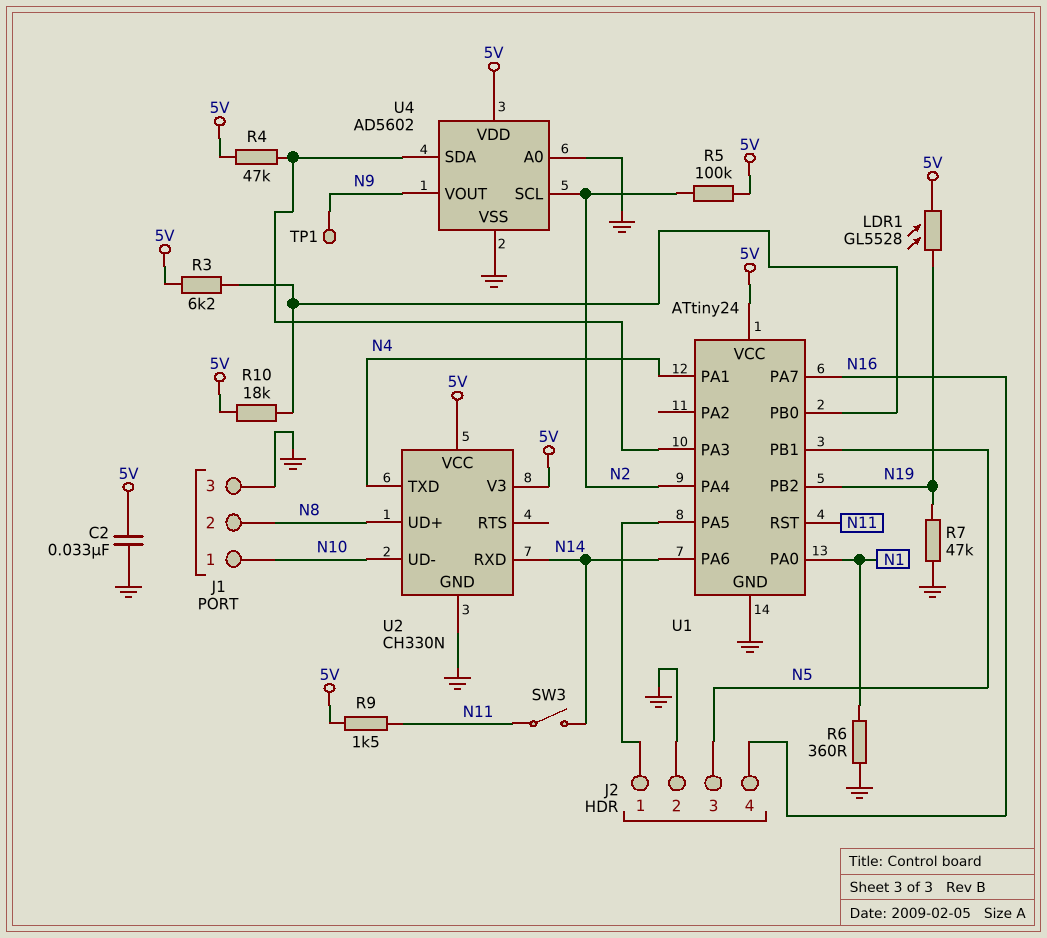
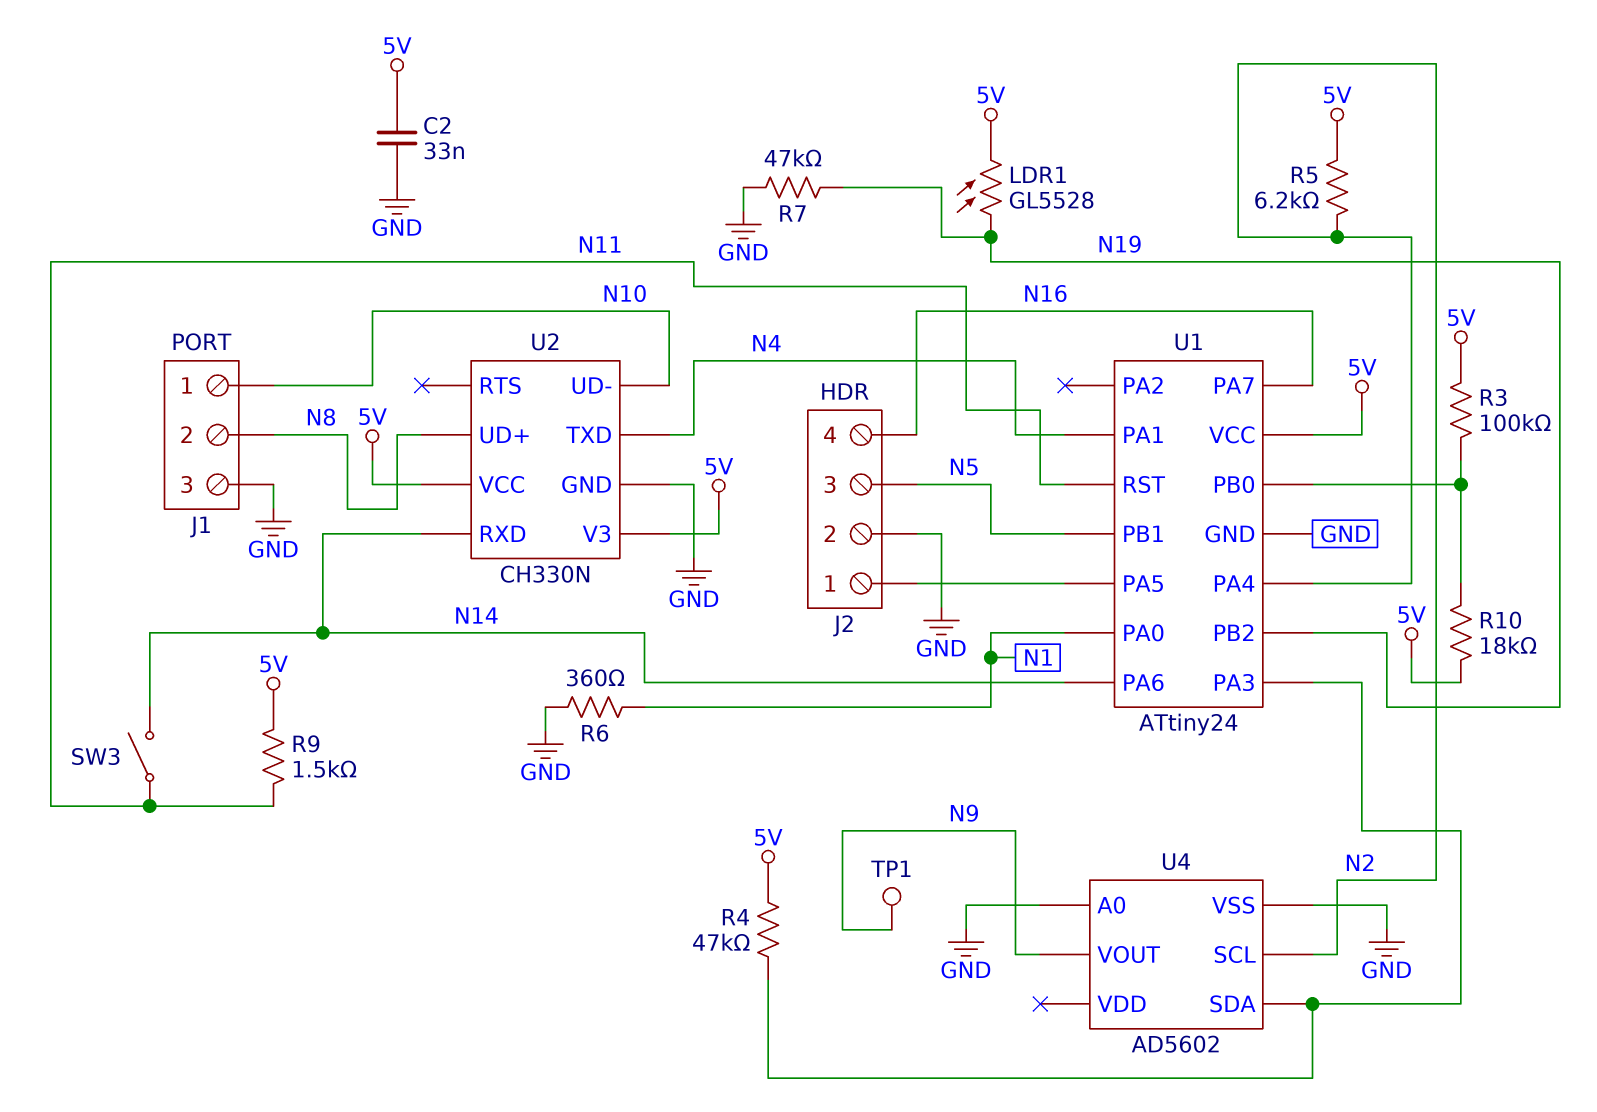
R3: 6.2k (5V, U1/PB0) -> 100k (5V, U1/PB0)
R5: 100k (5V, N2) -> 6.2k (5V, N2)
U4 pin VDD: 5V -> none

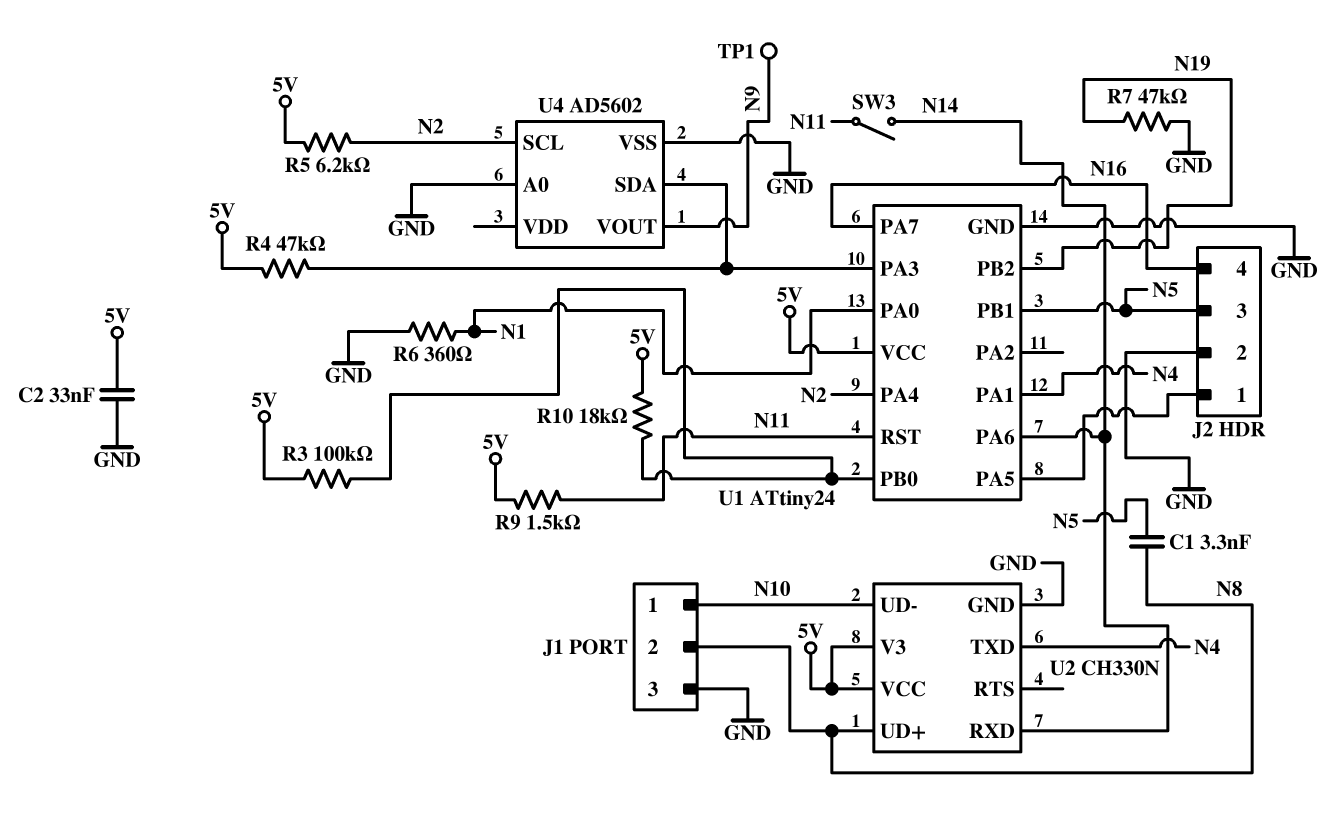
C1: none -> 3.3nF (N5, N8)
LDR1: GL5528 (5V, N19) -> none

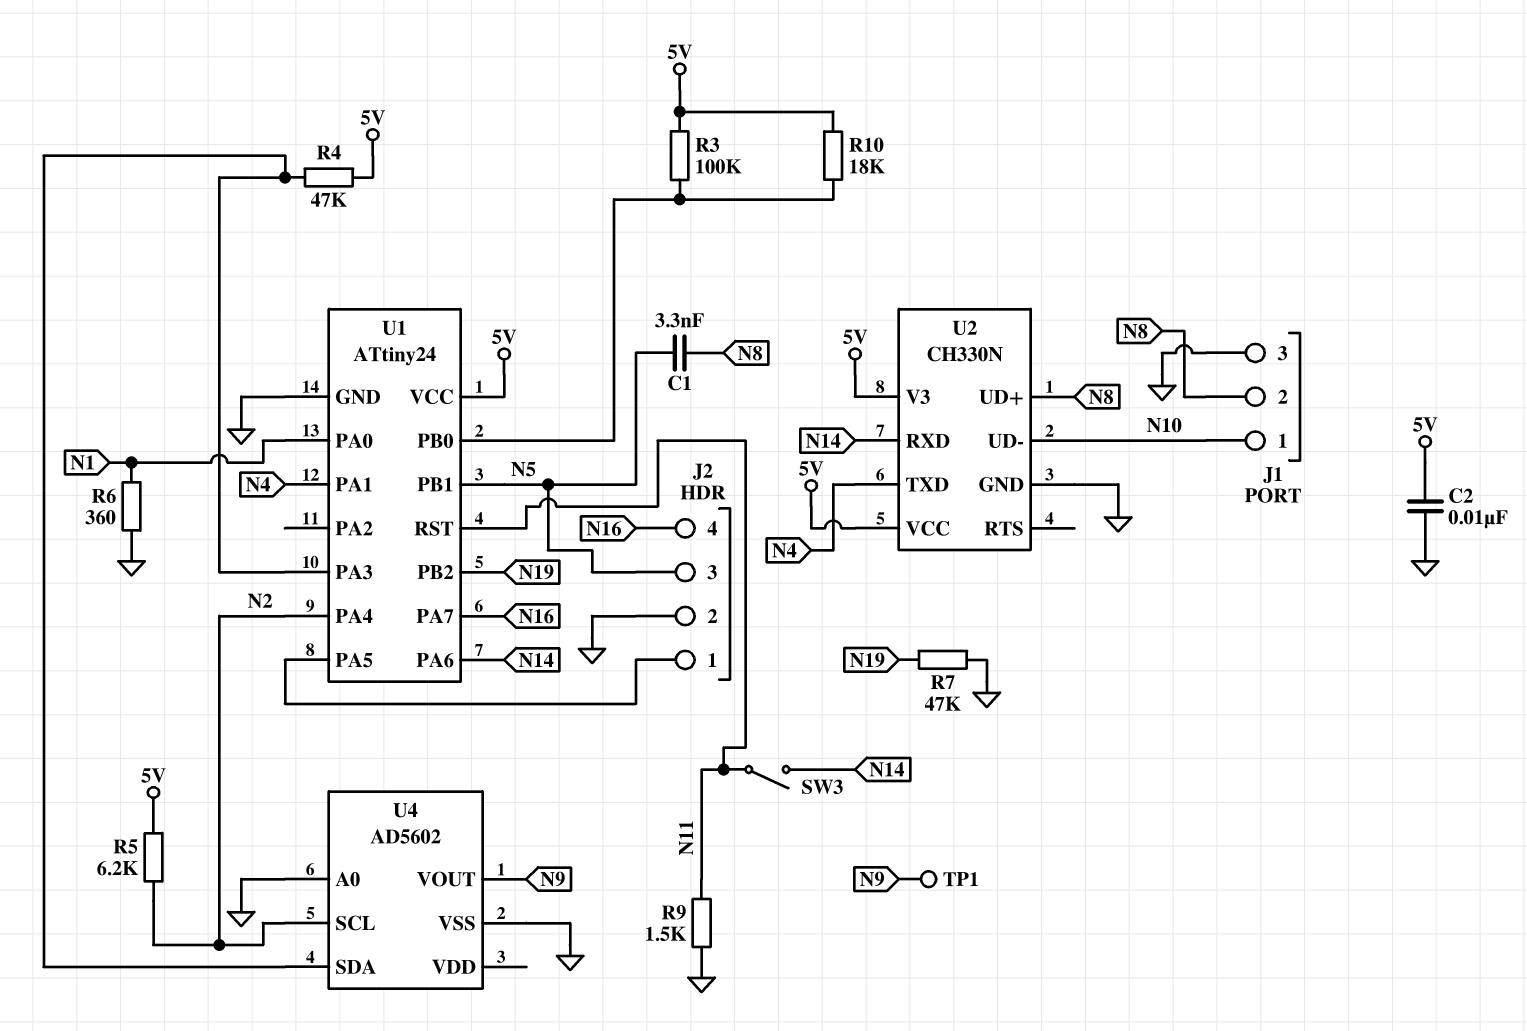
C2: 33nF (5V, GND) -> 10nF (5V, GND)
R9: 1.5k (5V, N11) -> 1.5k (GND, N11)

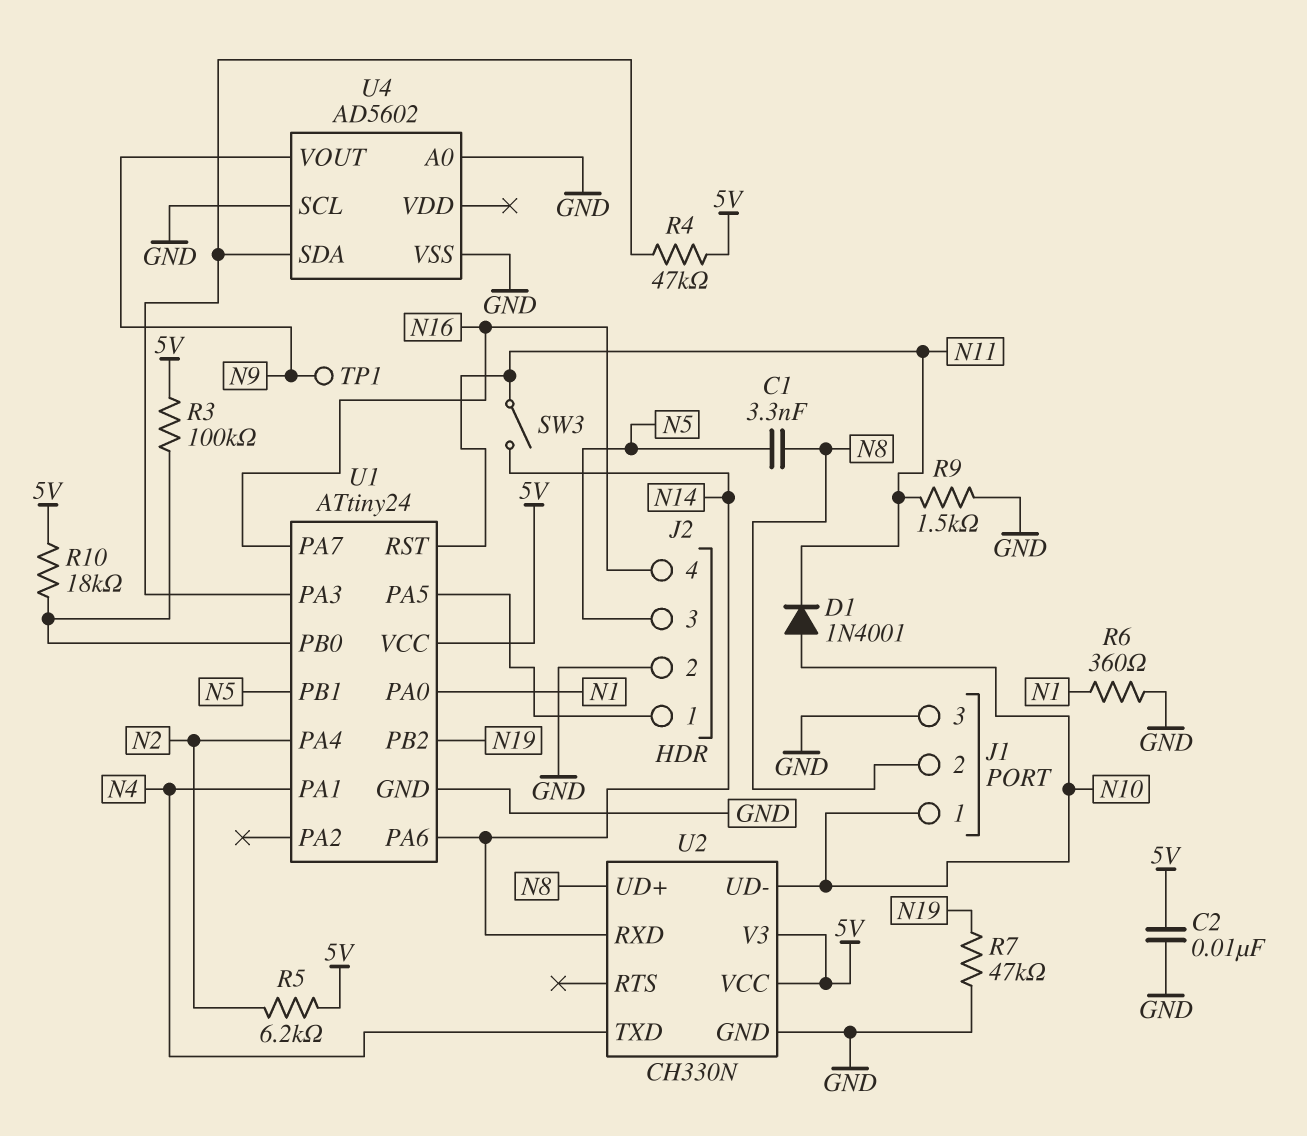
D1: none -> diode 1N4001 (A N10, K N11)
U4 pin SCL: N2 -> GND

